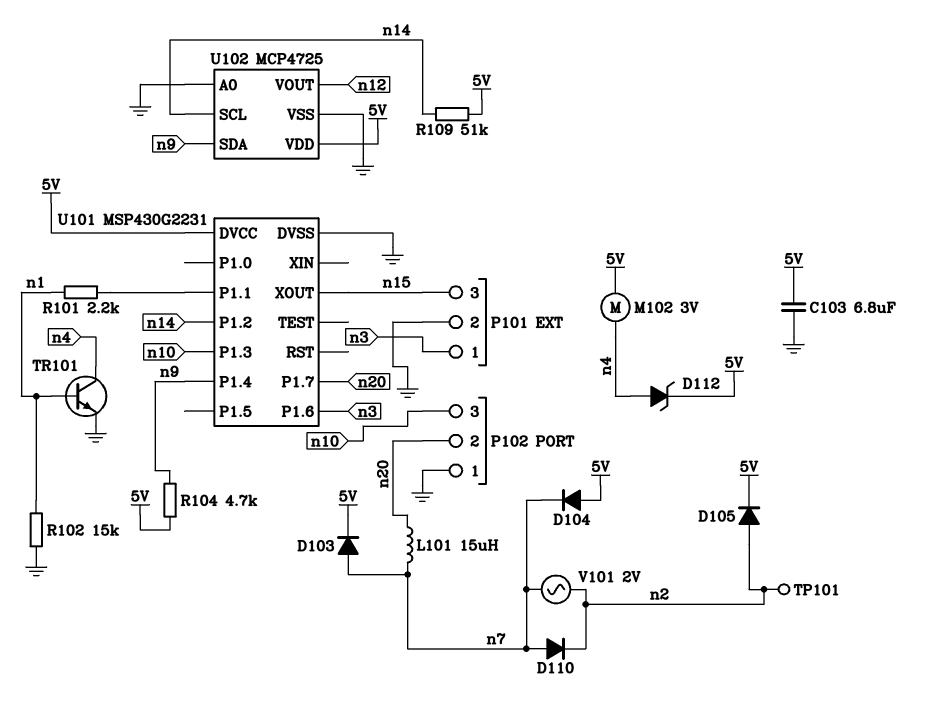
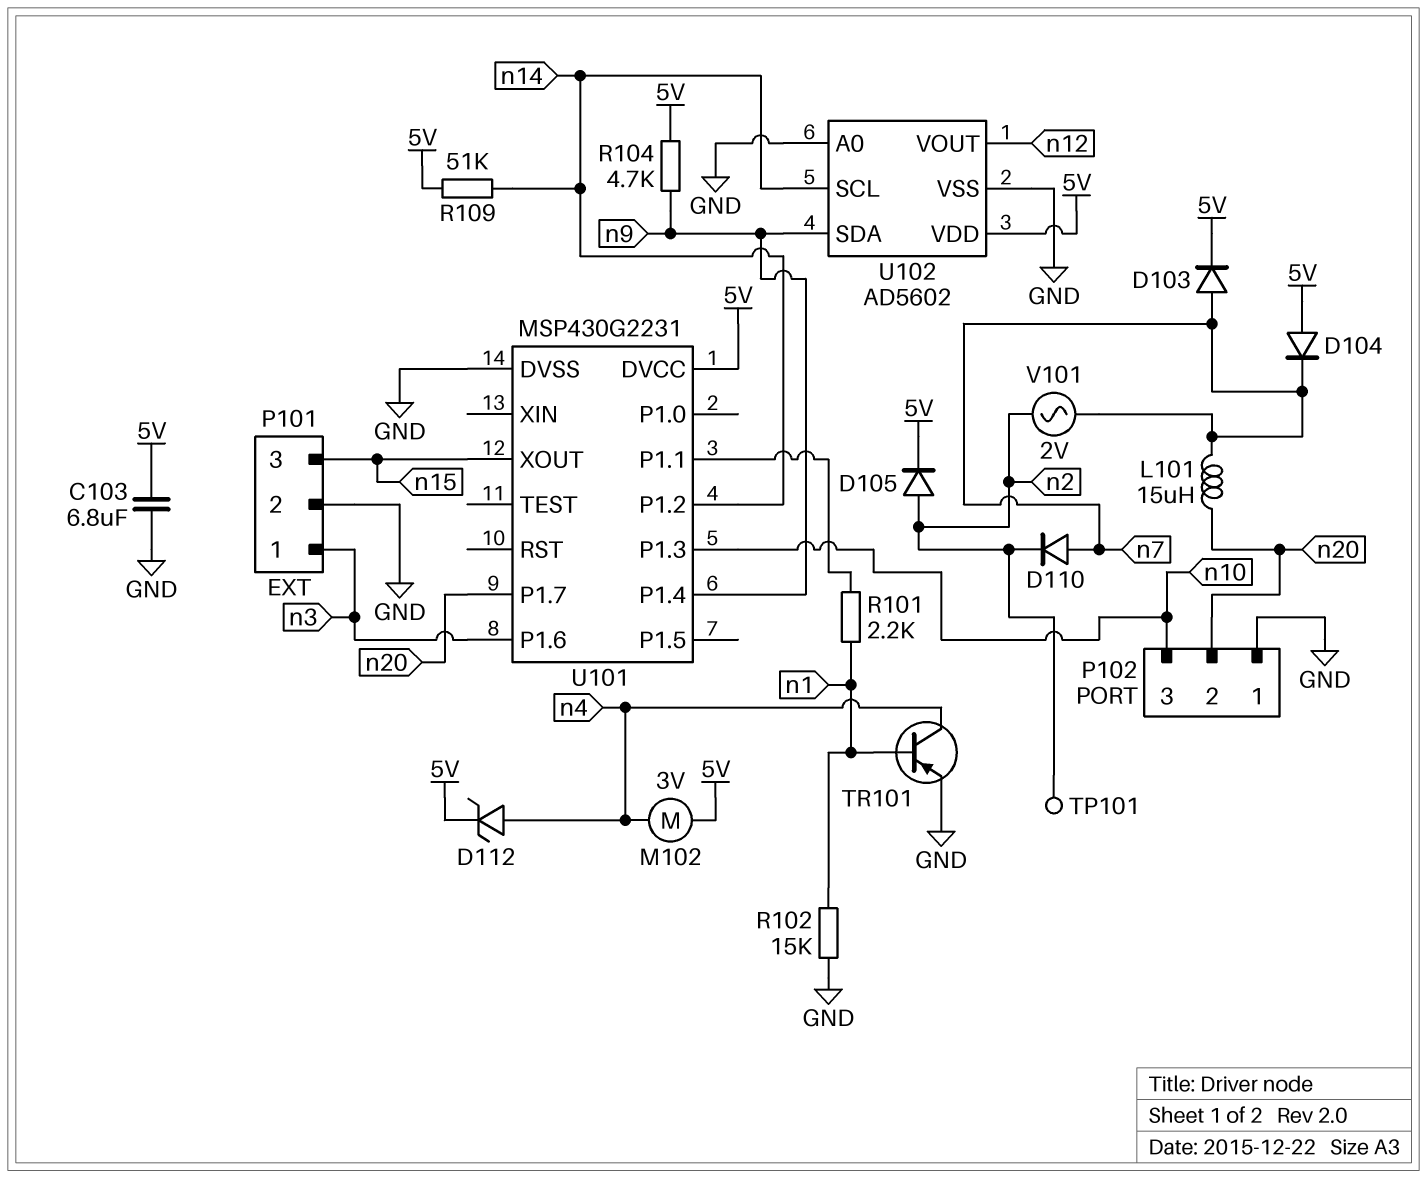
TR101: NPN (B n1, C n4, E GND) -> PNP (B n1, C n4, E GND)
U102: MCP4725 -> AD5602

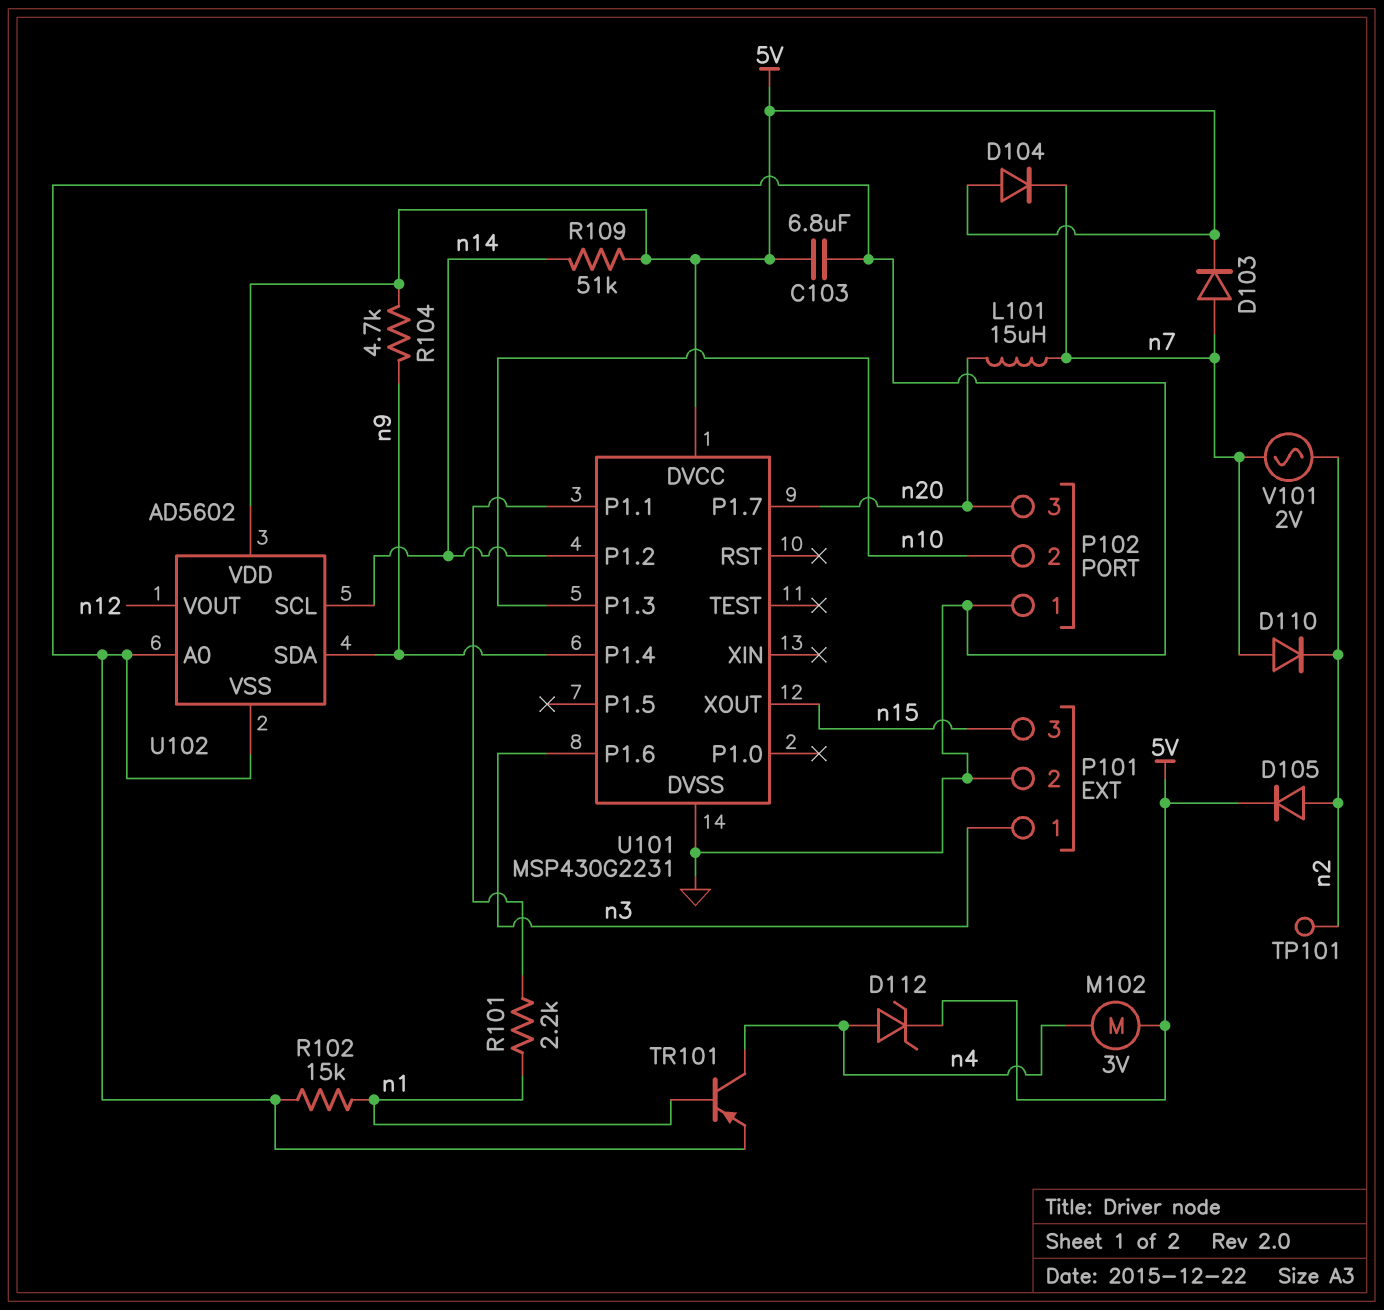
P102 pin 2: n20 -> n10
P102 pin 3: n10 -> n20

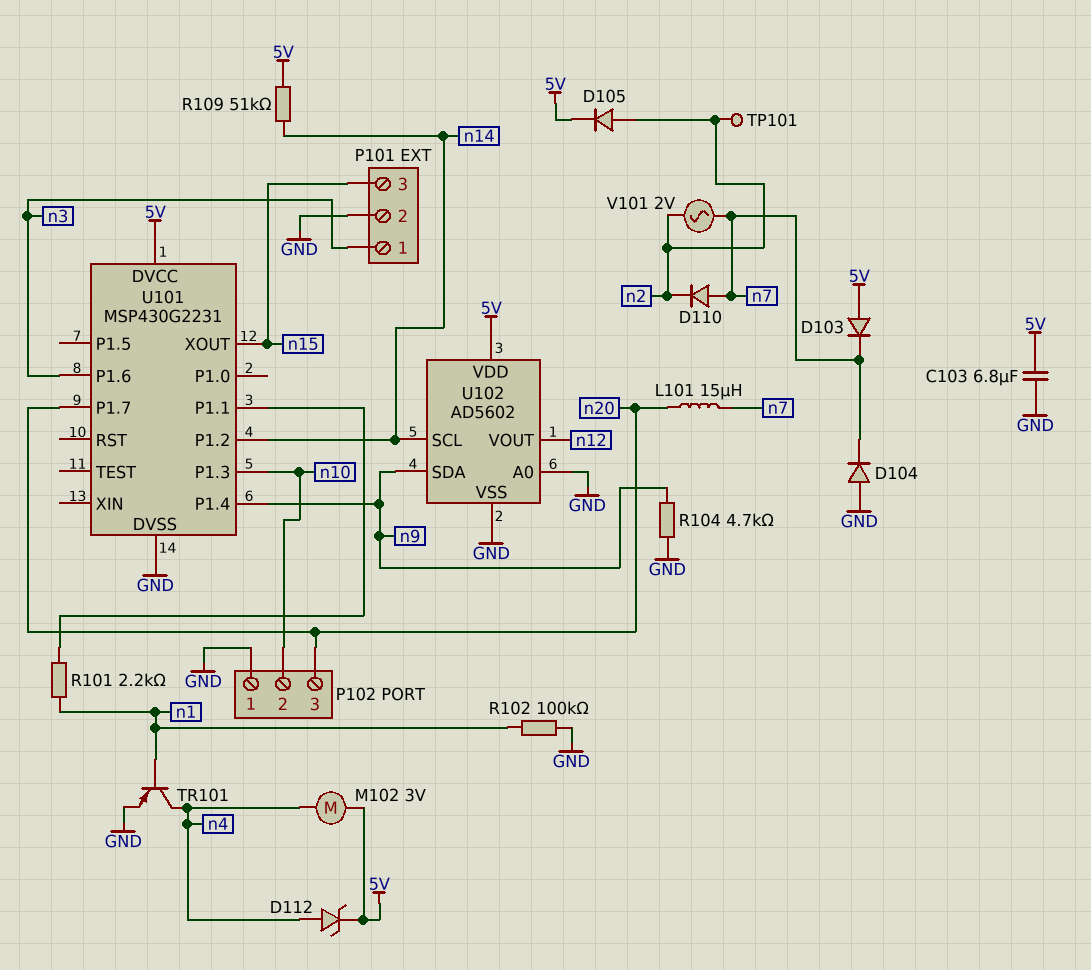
D103: diode (A n7, K 5V) -> diode (A 5V, K n7)
D104: diode (A 5V, K n7) -> diode (A GND, K n7)
R102: 15k (GND, n1) -> 100k (GND, n1)
R104: 4.7k (5V, n9) -> 4.7k (GND, n9)

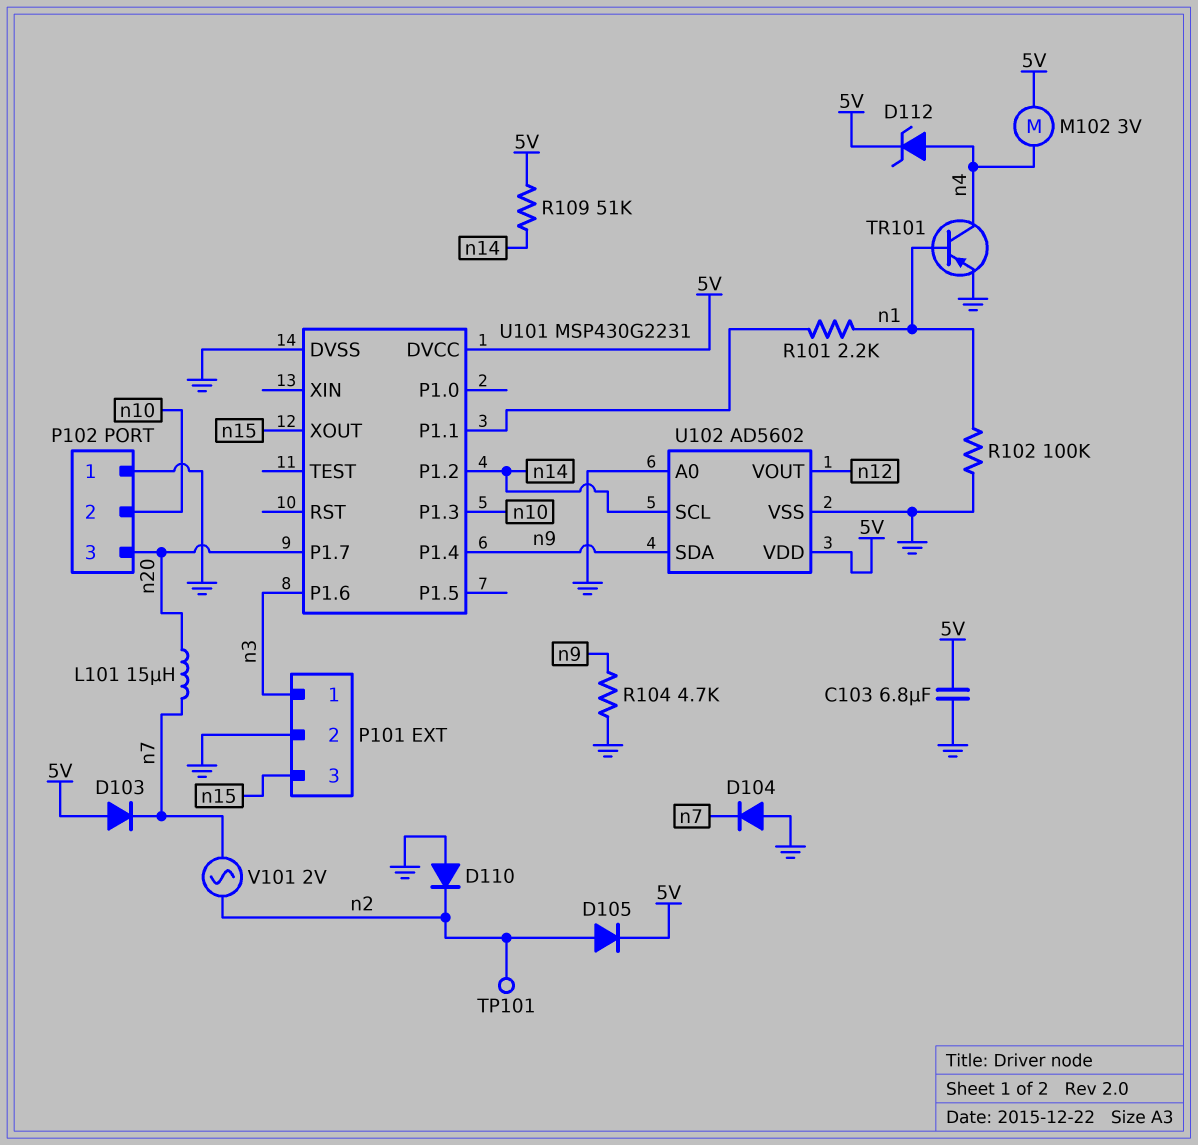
D110: diode (A n7, K n2) -> diode (A GND, K n2)

